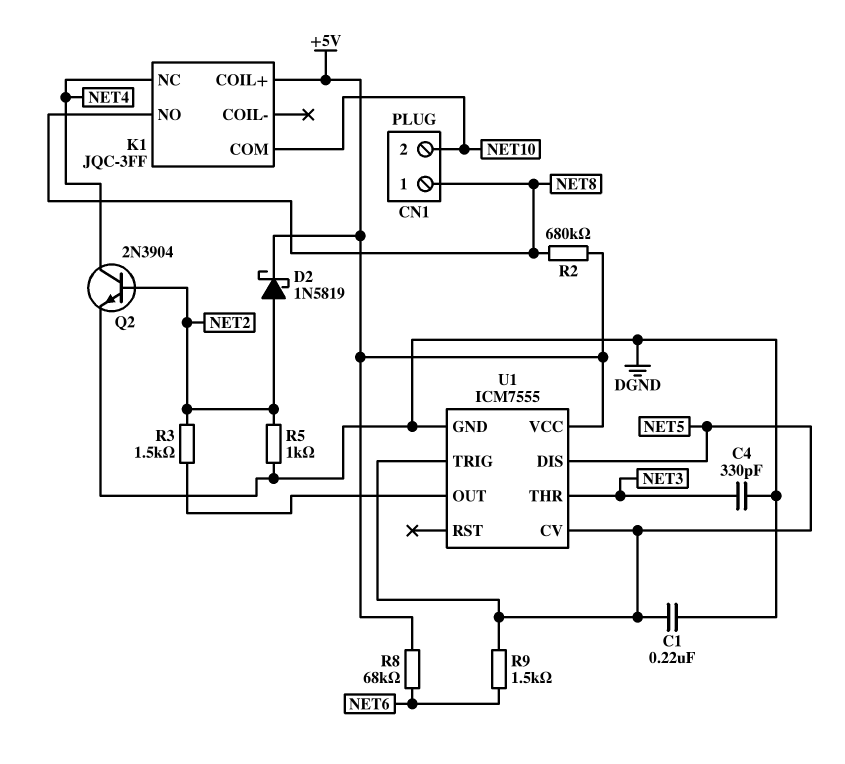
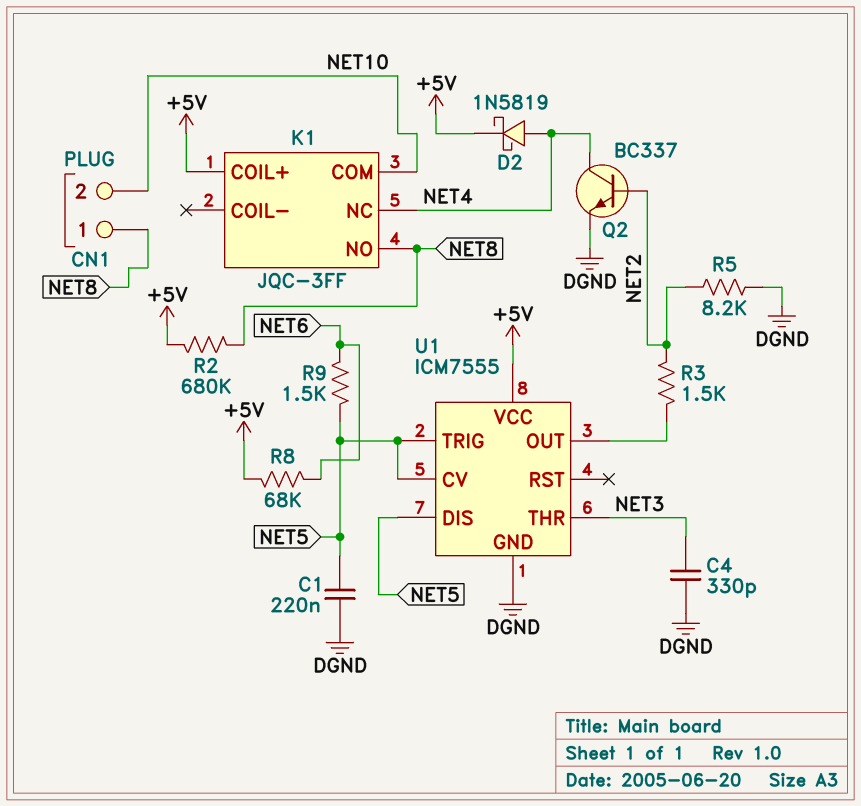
D2: schottky 1N5819 (A NET2, K +5V) -> schottky 1N5819 (A NET4, K +5V)
Q2: NPN 2N3904 (B NET2, C NET4, E DGND) -> NPN BC337 (B NET2, C NET4, E DGND)
R5: 1k (DGND, NET2) -> 8.2k (DGND, NET2)

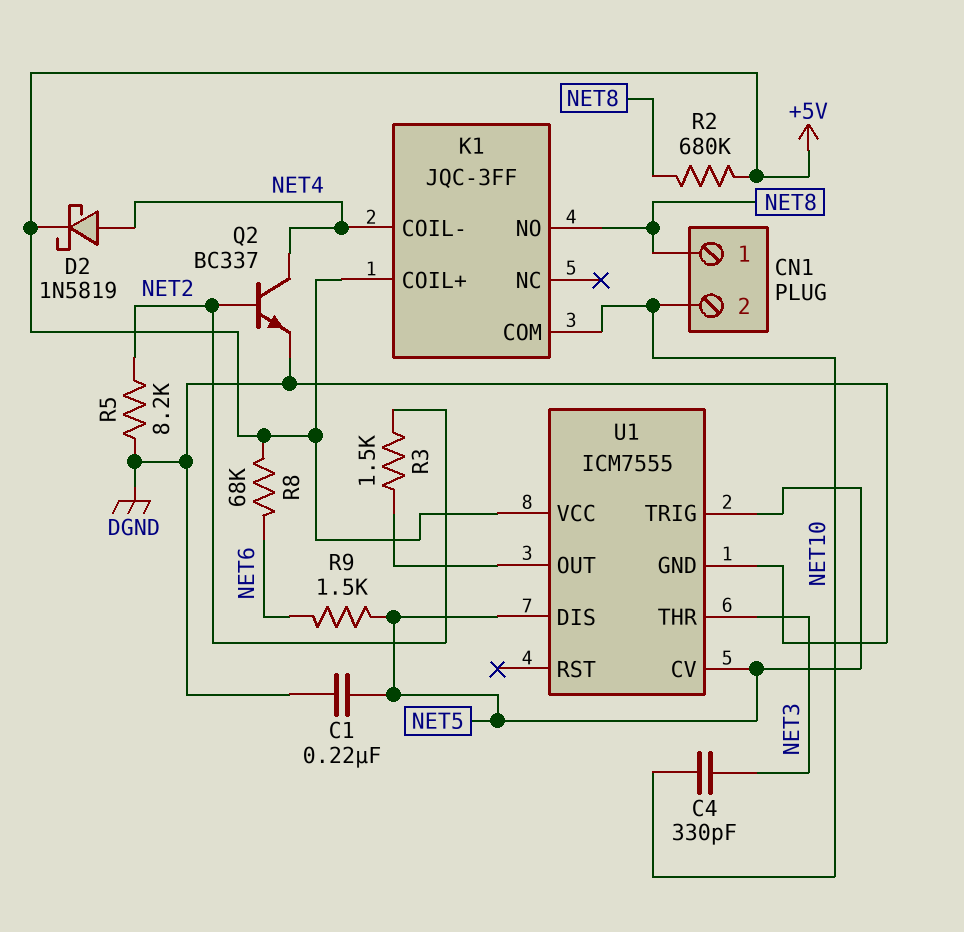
C4: 330pF (DGND, NET3) -> 330pF (NET3, NET10)
K1 pin COIL-: none -> NET4
K1 pin NC: NET4 -> none

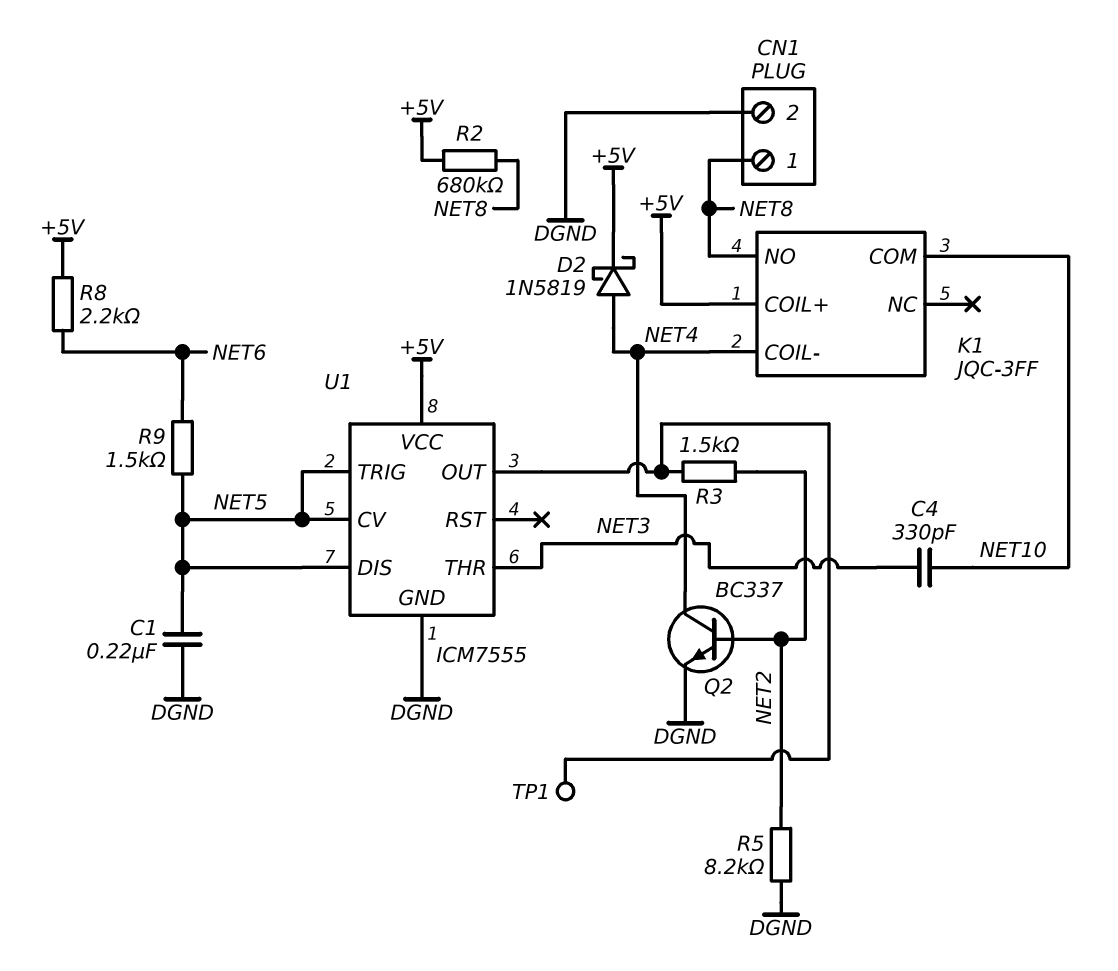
CN1 pin 2: NET10 -> DGND
R8: 68k (+5V, NET6) -> 2.2k (+5V, NET6)
TP1: none -> test point (U1/OUT)

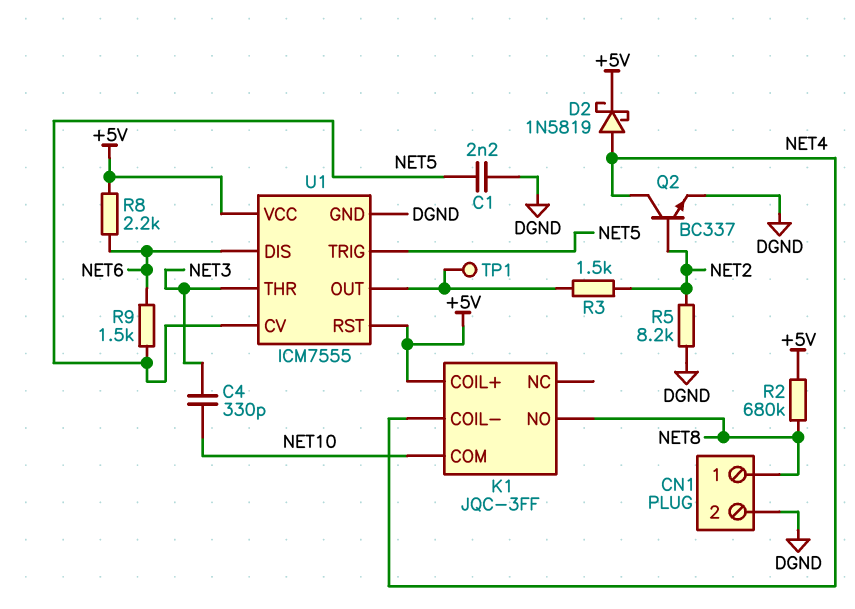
C1: 220nF (DGND, NET5) -> 2.2nF (DGND, NET5)
U1 pin DIS: NET5 -> NET6
U1 pin RST: none -> +5V

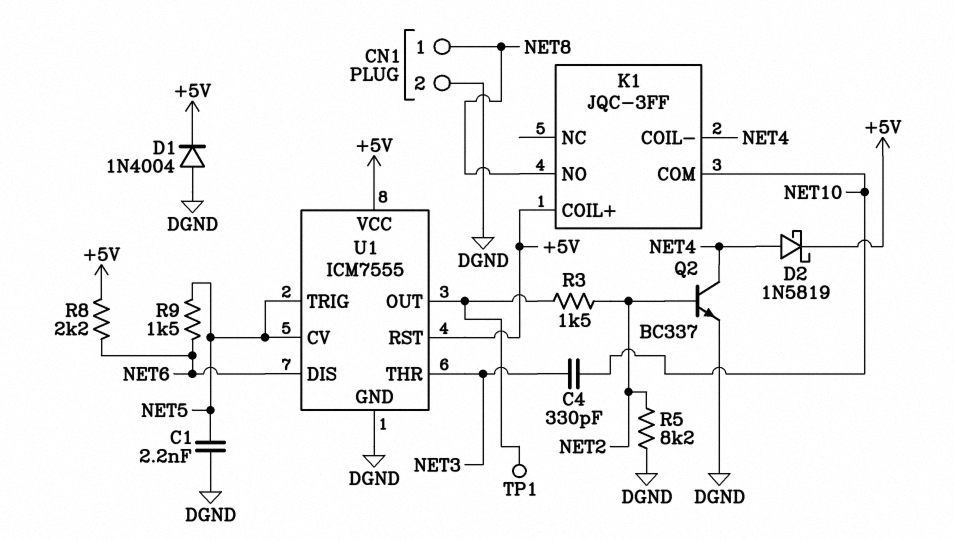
D1: none -> diode 1N4004 (A DGND, K +5V)
R2: 680k (+5V, NET8) -> none

